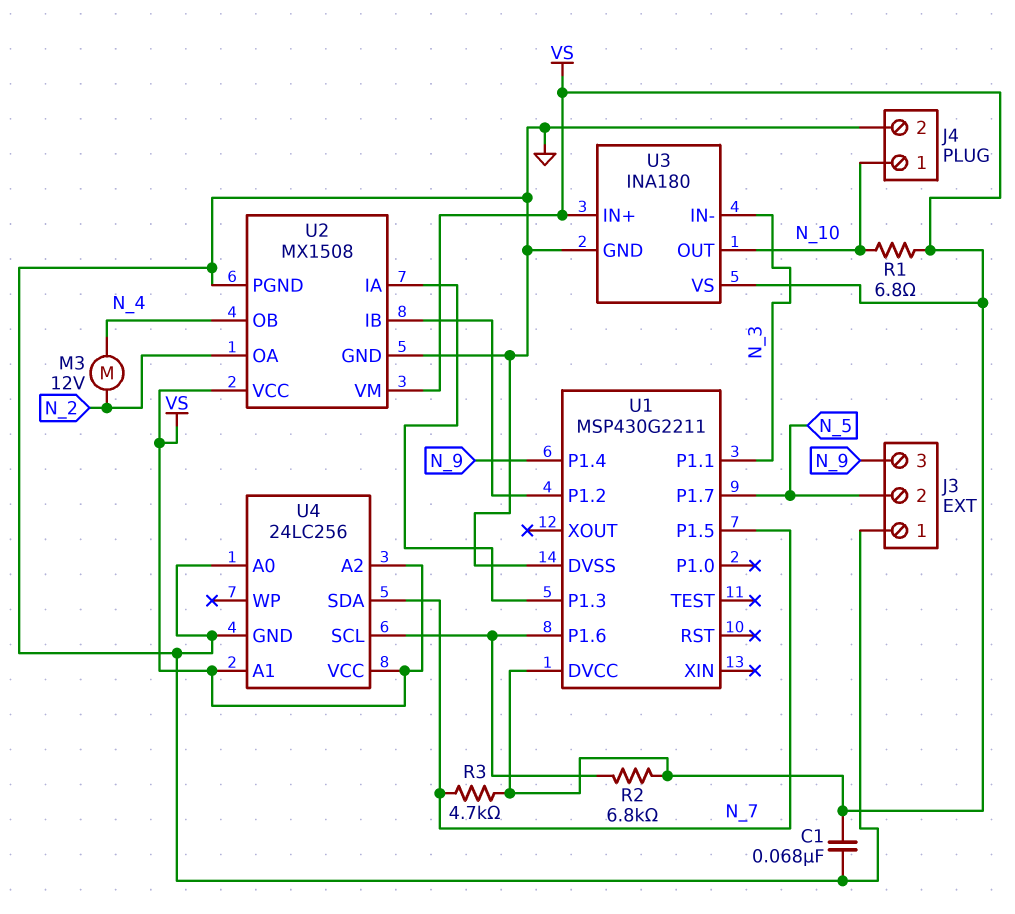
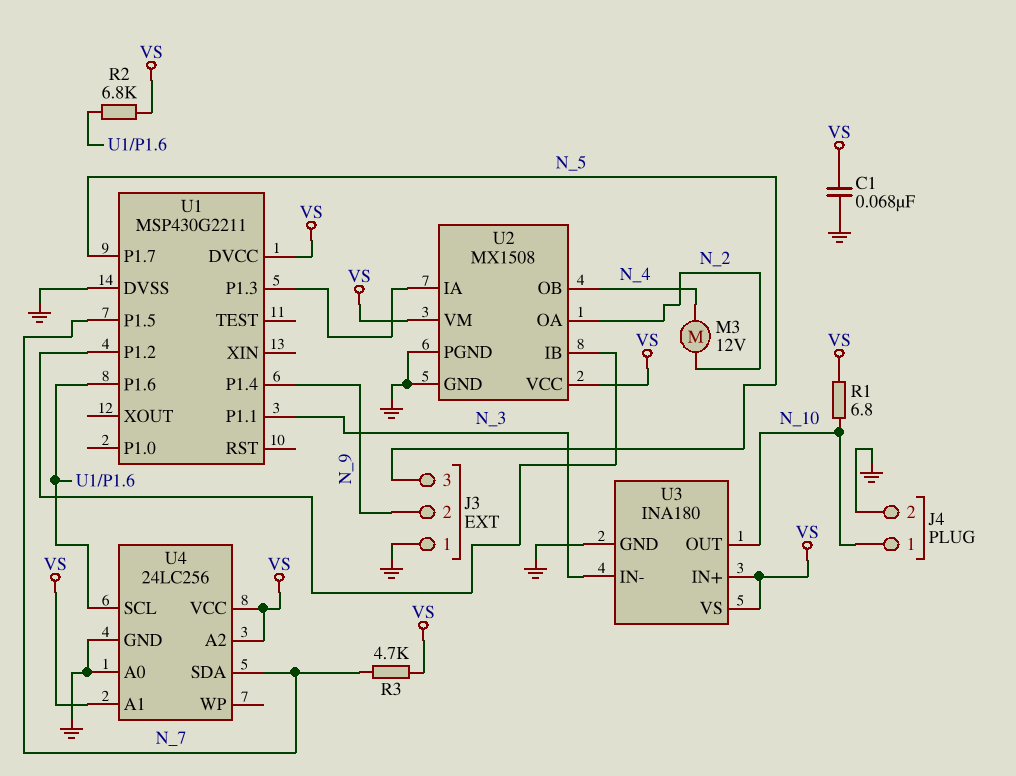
J3 pin 2: N_5 -> N_9
J3 pin 3: N_9 -> N_5

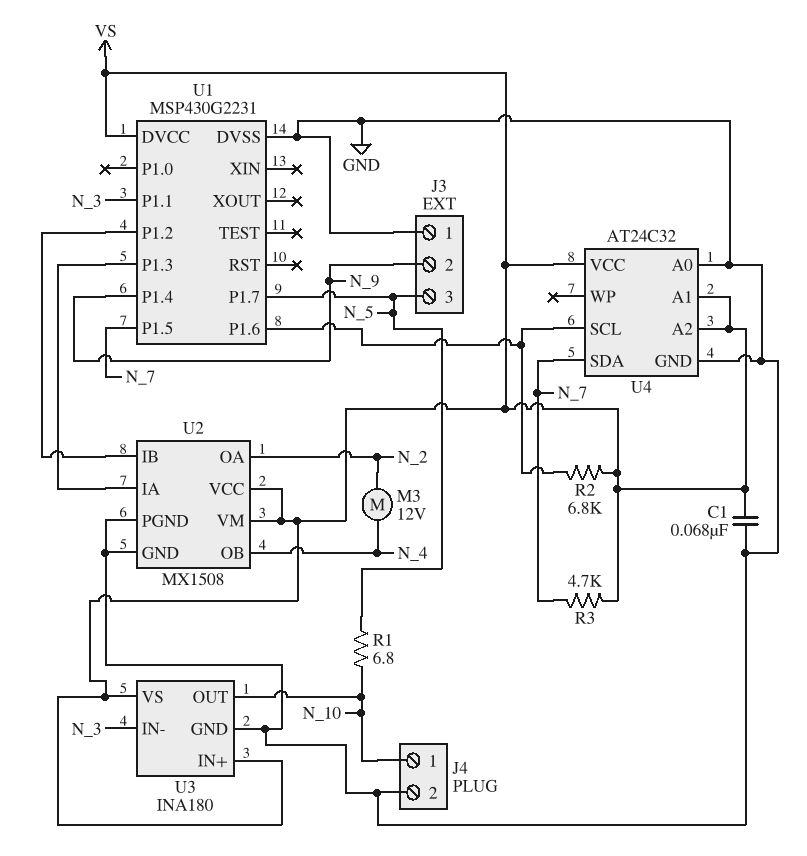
R1: 6.8 (N_10, VS) -> 6.8 (N_5, N_10)
U1: MSP430G2211 -> MSP430G2231
U4: 24LC256 -> AT24C32

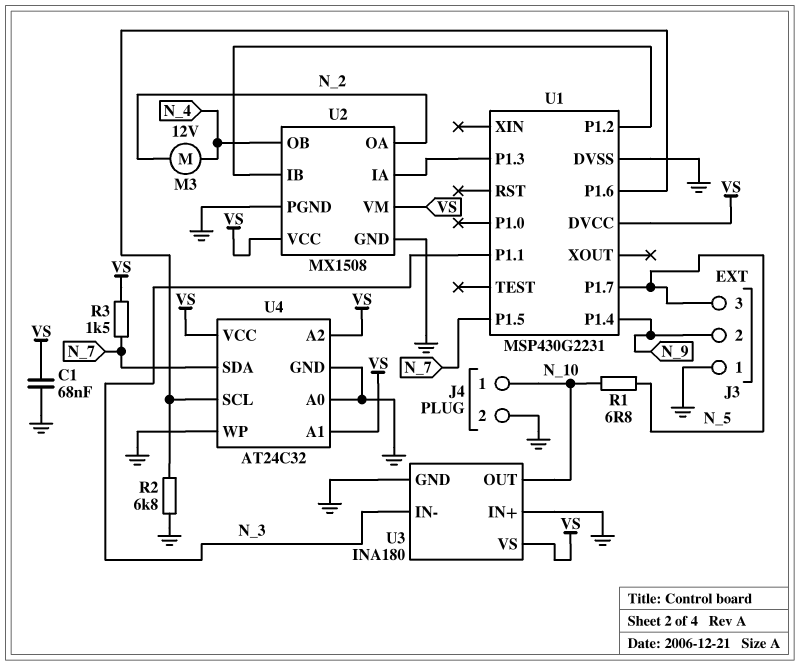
R2: 6.8k (U1/P1.6, VS) -> 6.8k (GND, U1/P1.6)
R3: 4.7k (N_7, VS) -> 1.5k (N_7, VS)
U3 pin IN+: VS -> GND
U4 pin WP: none -> GND

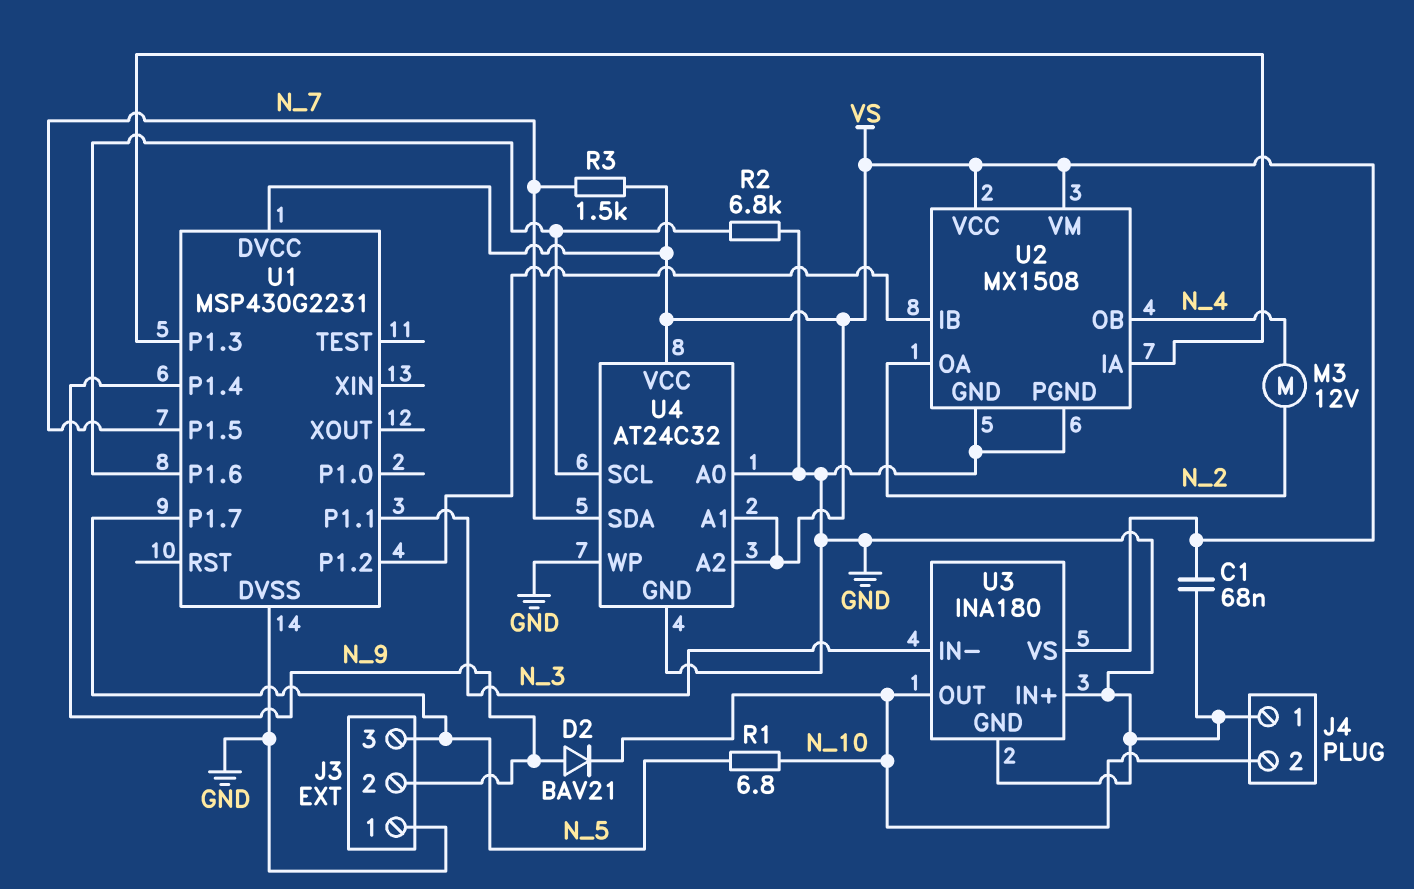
D2: none -> diode BAV21 (A N_9, K N_10)
J4 pin 1: N_10 -> GND
J4 pin 2: GND -> N_10

